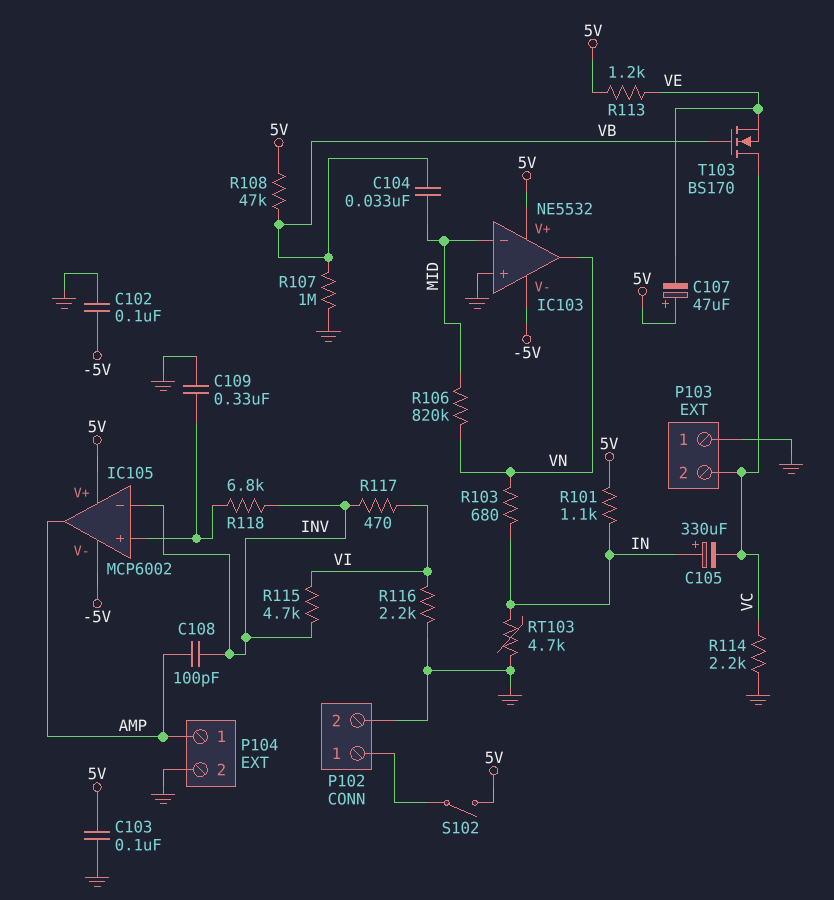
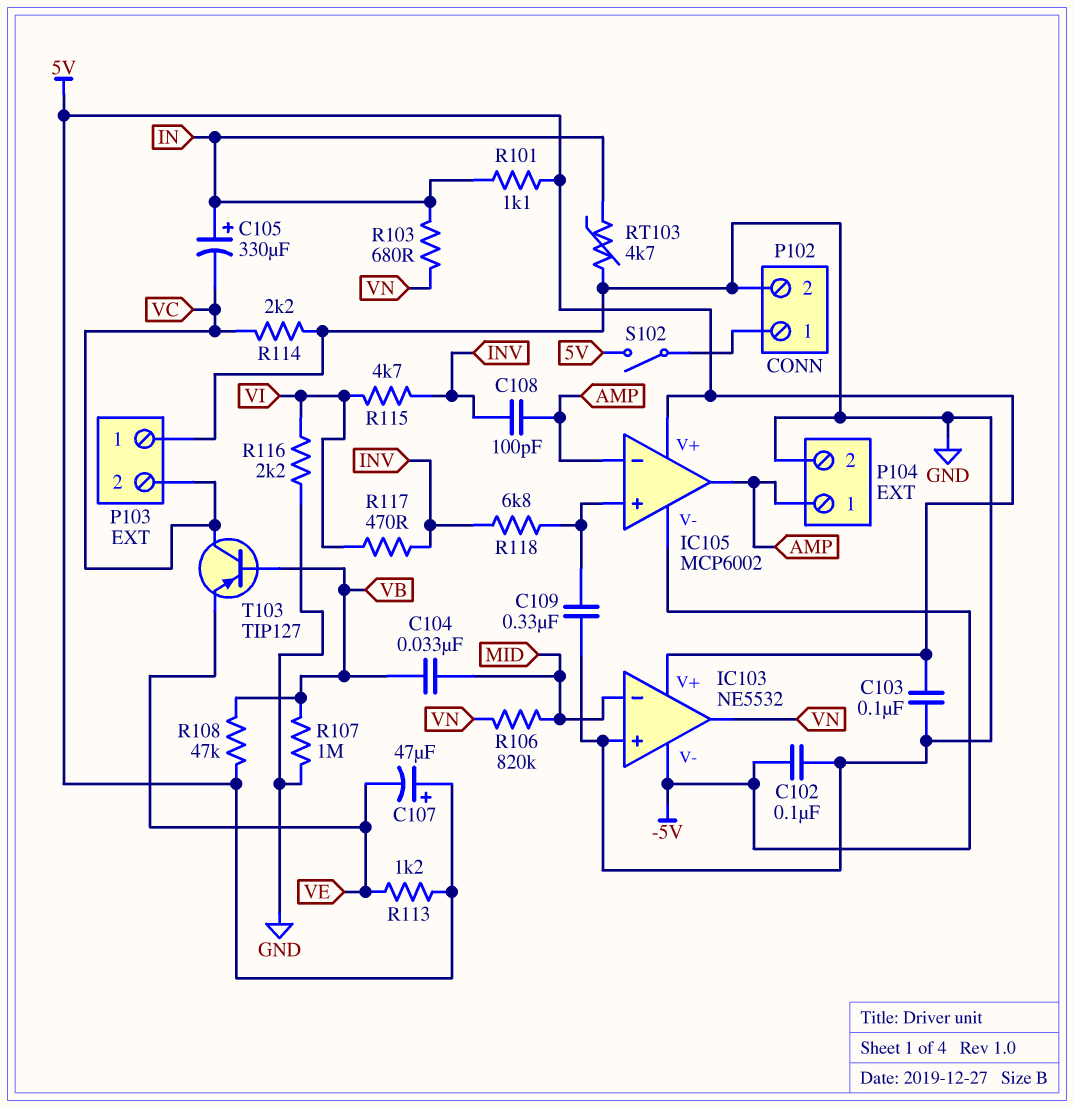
IC105 pin in-: INV -> AMP
T103: NMOS BS170 (G VB, D VC, S VE) -> PNP TIP127 (B VB, C VC, E VE)

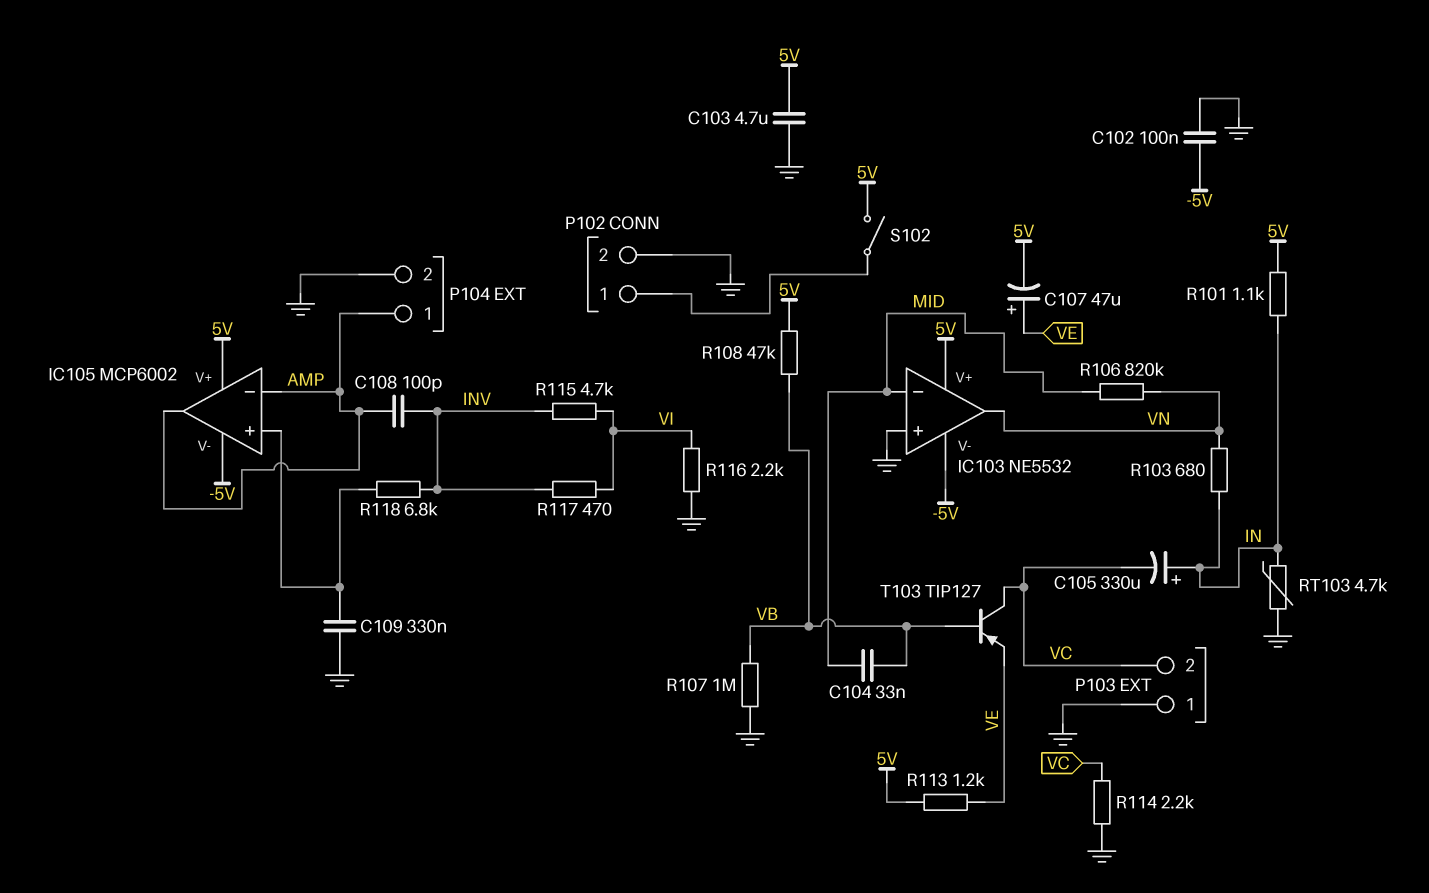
C103: 100nF (5V, GND) -> 4.7uF (5V, GND)
C107: 47uF (plus 5V, minus VE) -> 47uF (plus VE, minus 5V)

